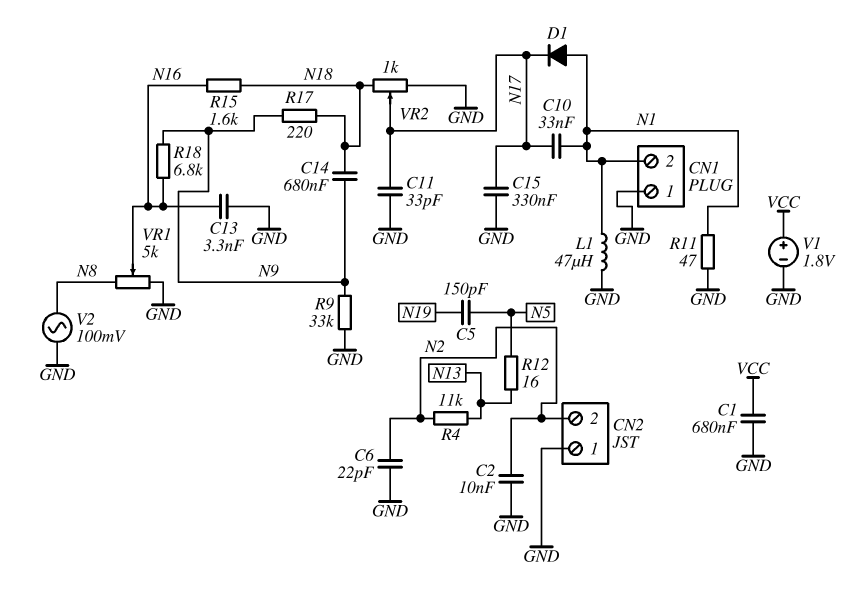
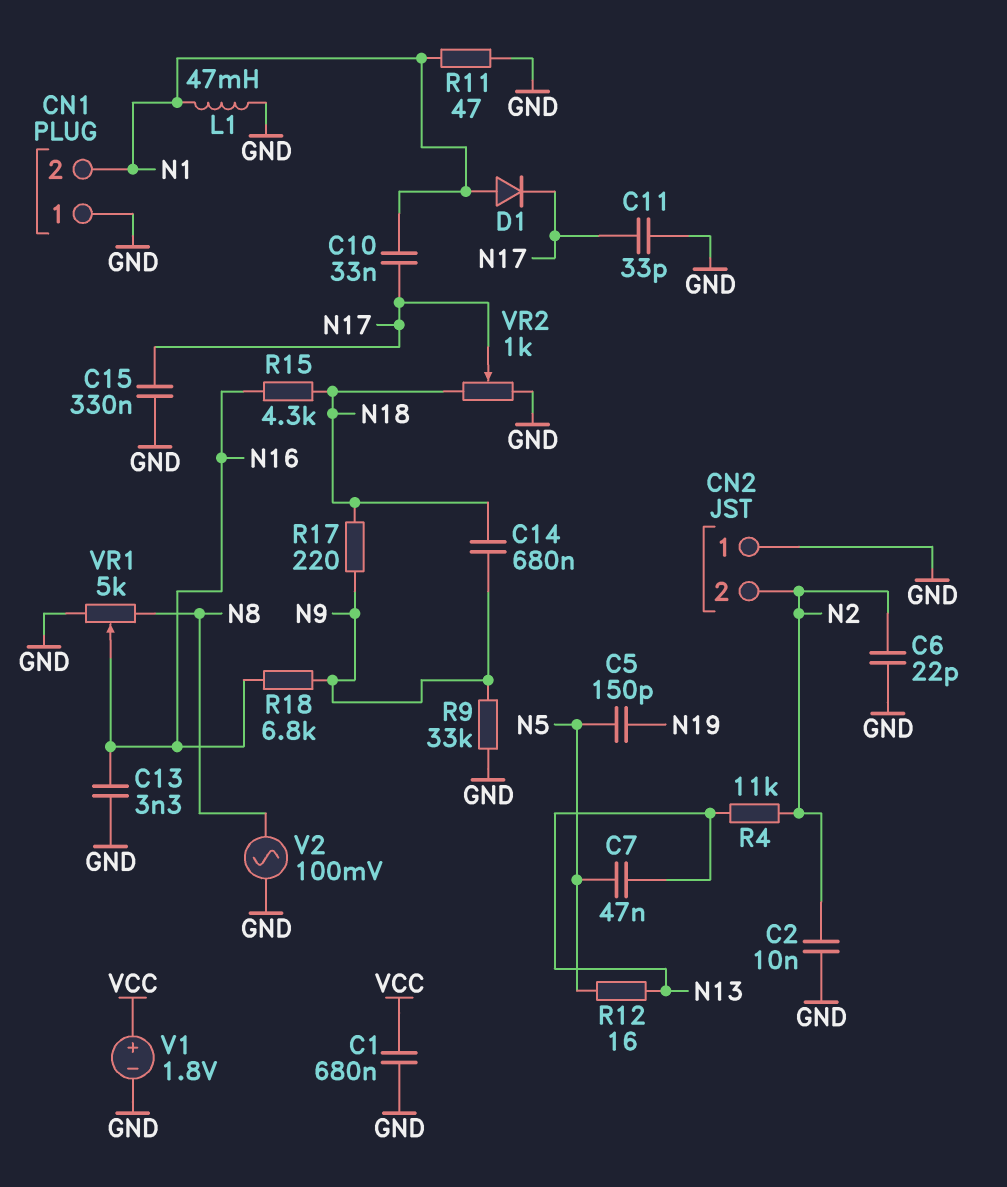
C7: none -> 47nF (N5, N13)
L1: 47uH (GND, N1) -> 47mH (GND, N1)
R15: 1.6k (N16, N18) -> 4.3k (N16, N18)

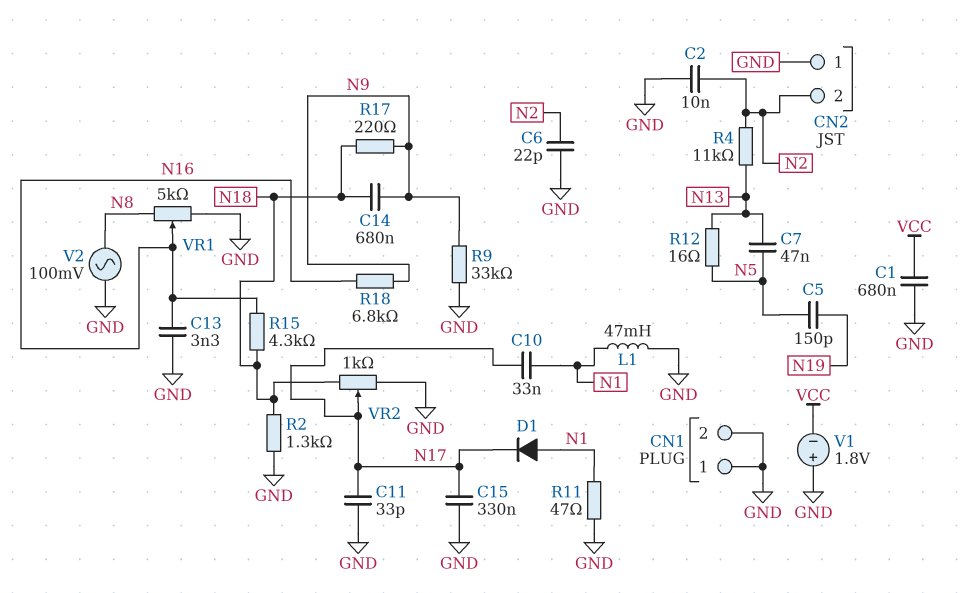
CN1 pin 2: N1 -> GND
R2: none -> 1.3k (GND, N18)
V1: 1.8V (plus VCC, minus GND) -> 1.8V (plus GND, minus VCC)

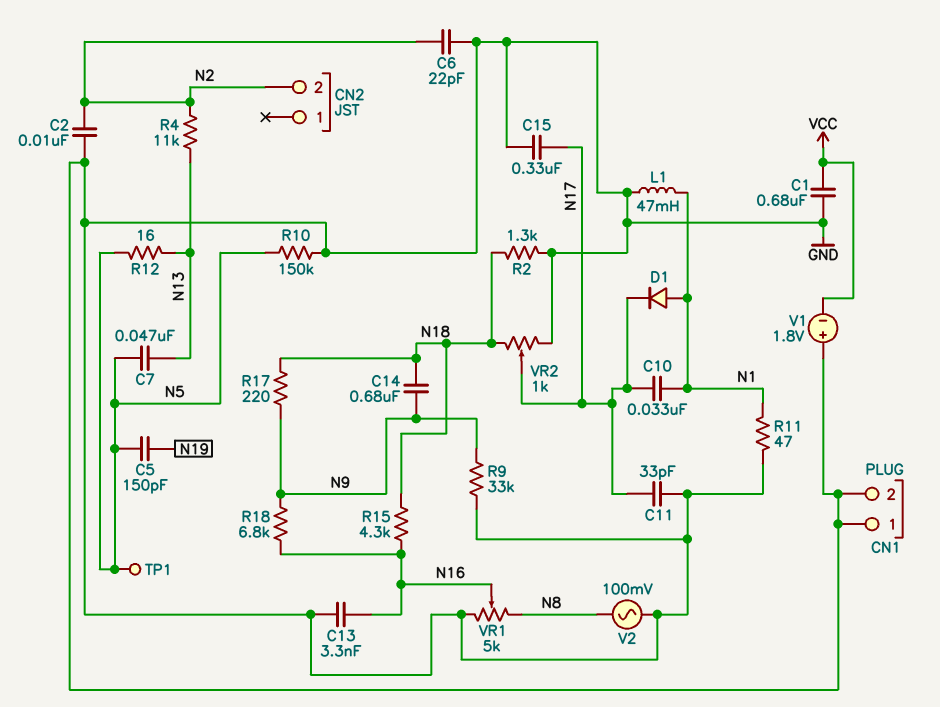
CN2 pin 1: GND -> none
R10: none -> 150k (GND, N5)
TP1: none -> test point (N5)

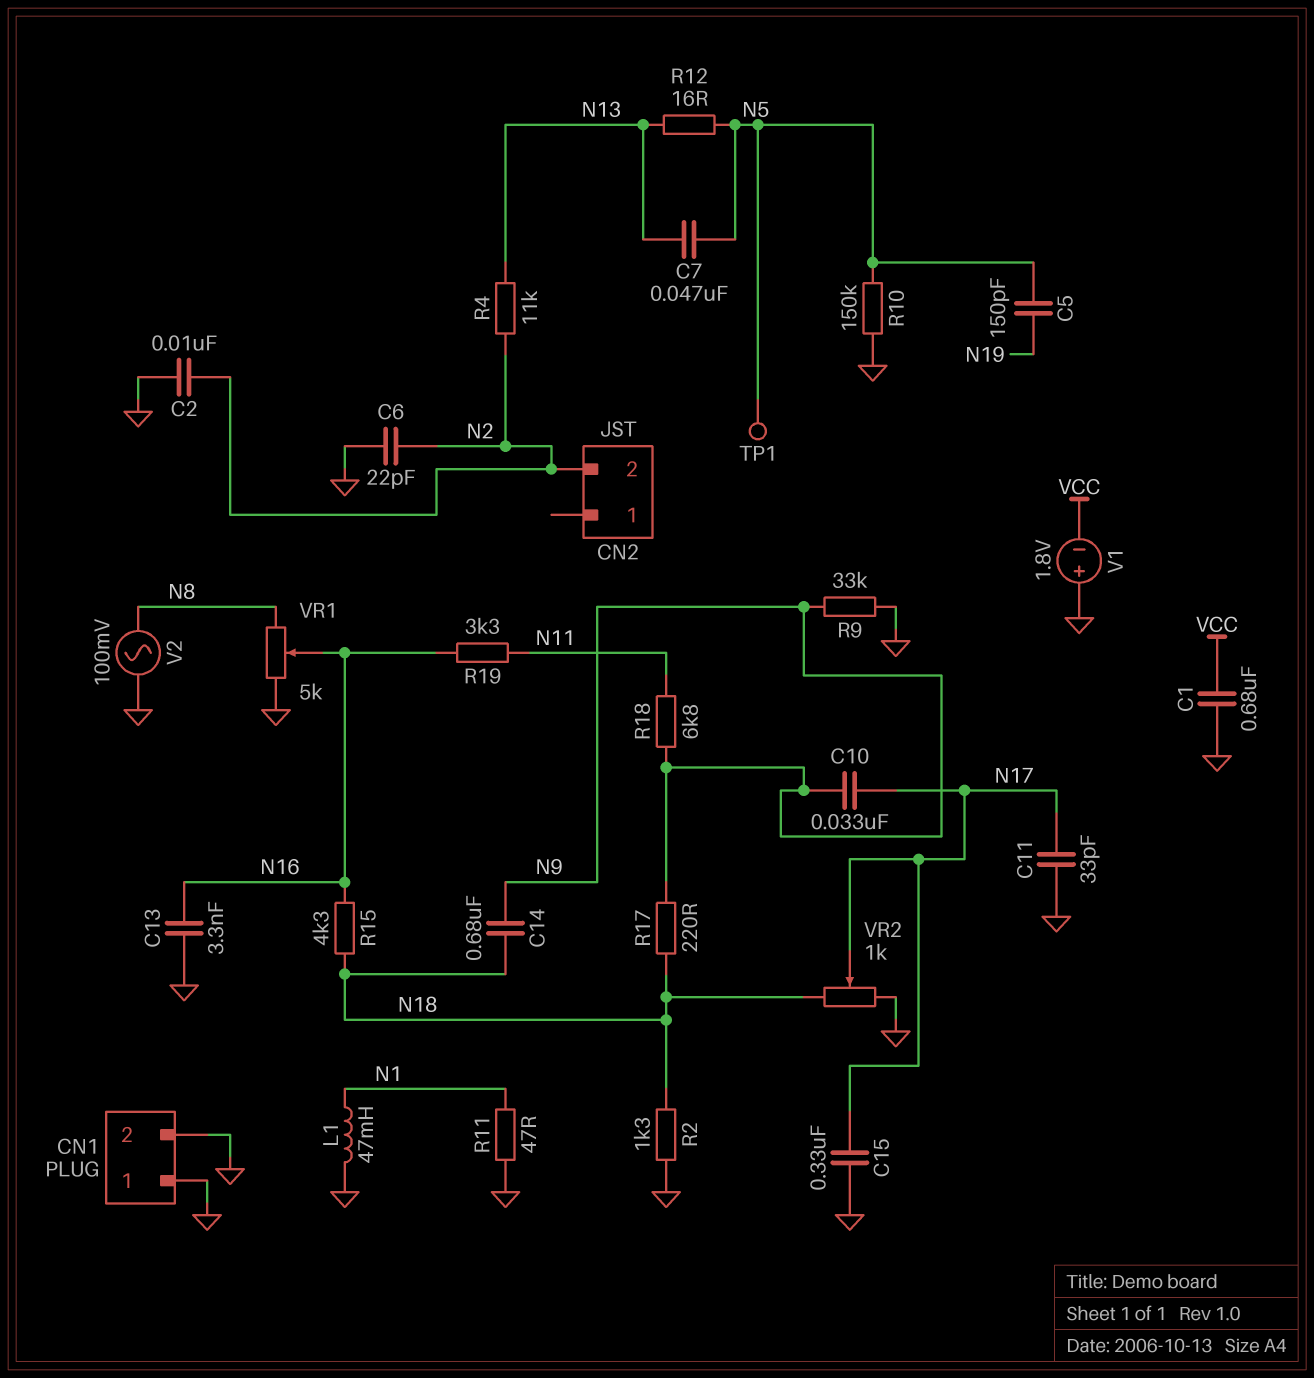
C10: 33nF (N1, N17) -> 33nF (N9, N17)
D1: diode (A N1, K N17) -> none
R18: 6.8k (N9, N16) -> 6.8k (N9, N11)
R19: none -> 3.3k (N11, N16)

